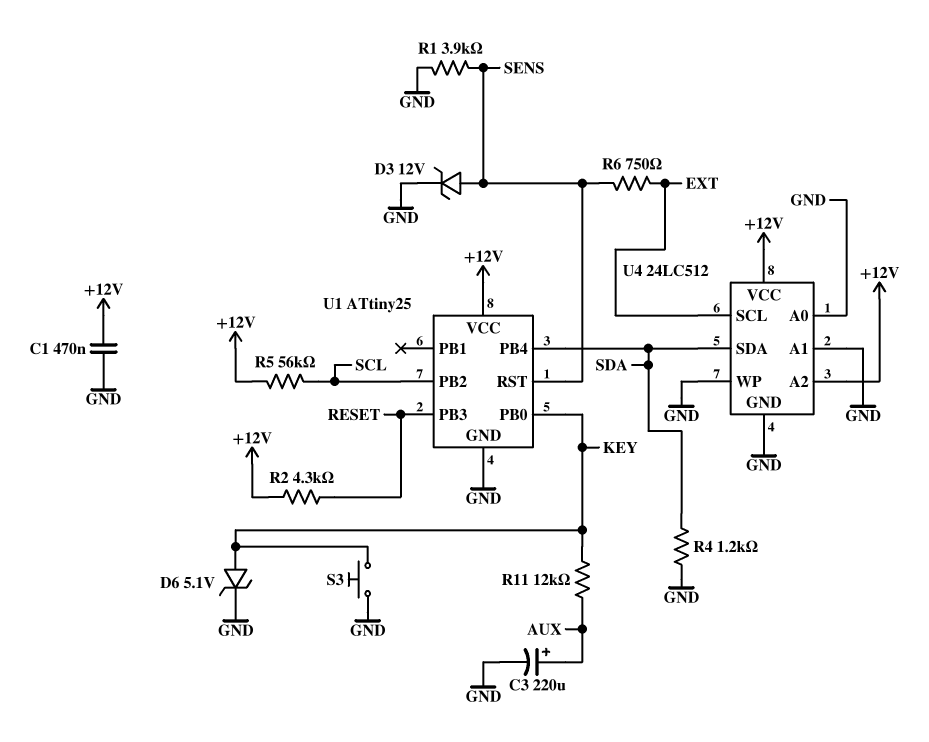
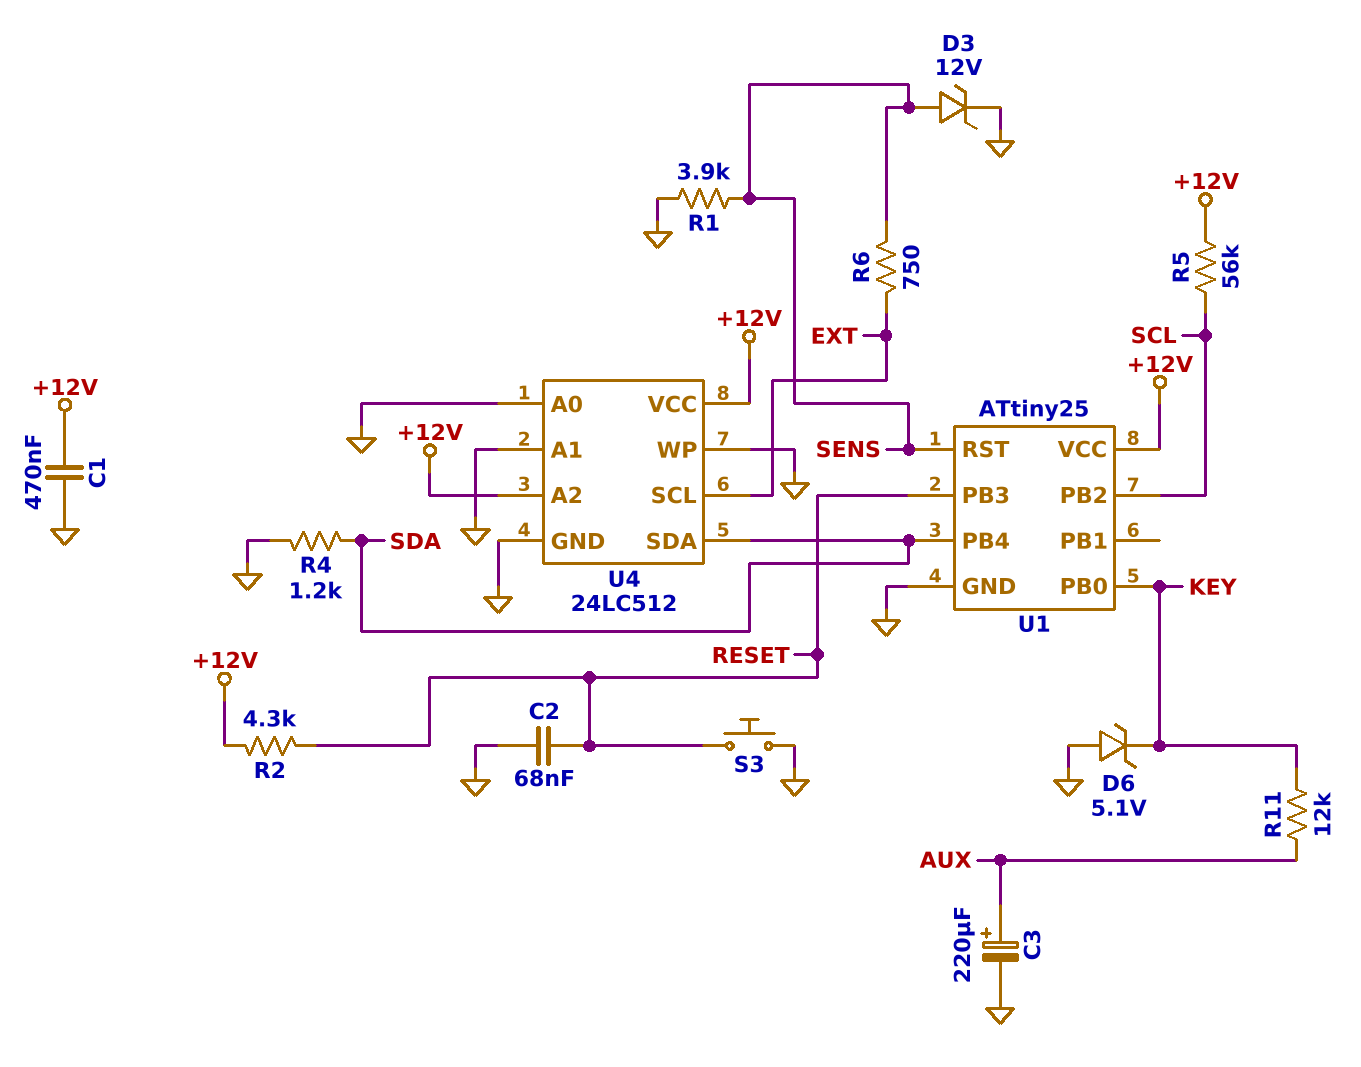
C2: none -> 68nF (GND, RESET)
D6: zener 5.1V (A KEY, K GND) -> zener 5.1V (A GND, K KEY)
S3: button (GND, KEY) -> button (GND, RESET)

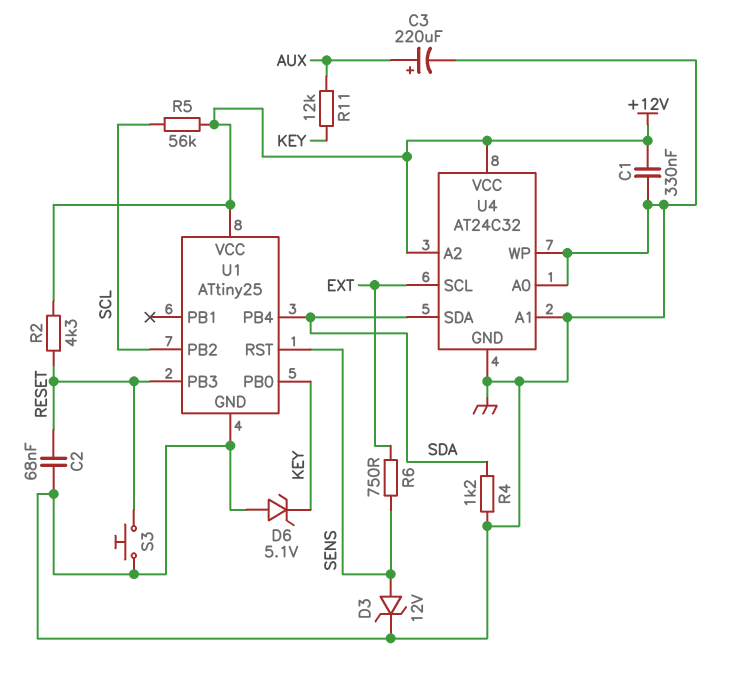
C1: 470nF (+12V, GND) -> 330nF (+12V, GND)
R1: 3.9k (GND, SENS) -> none
U4: 24LC512 -> AT24C32

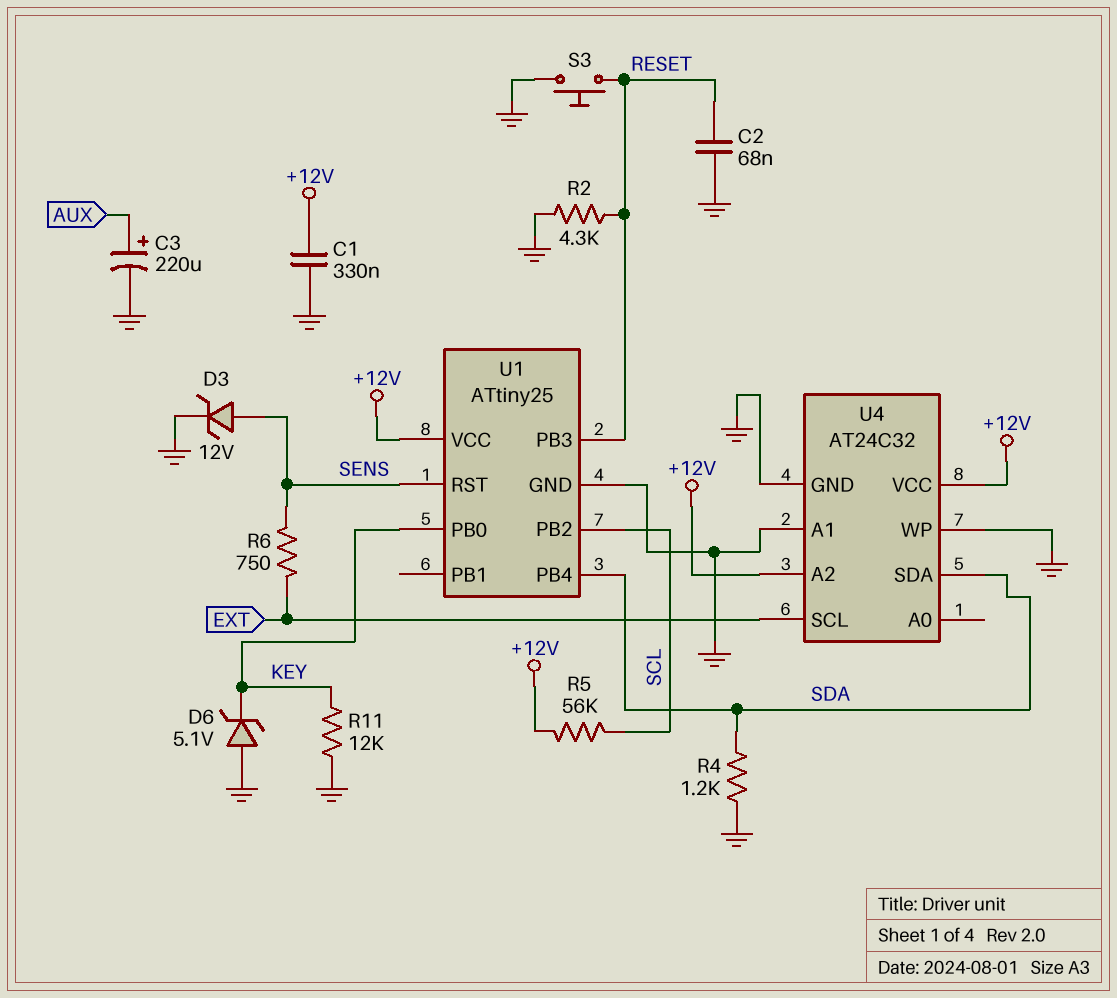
R2: 4.3k (+12V, RESET) -> 4.3k (GND, RESET)
R11: 12k (AUX, KEY) -> 12k (GND, KEY)
U4 pin A0: GND -> none

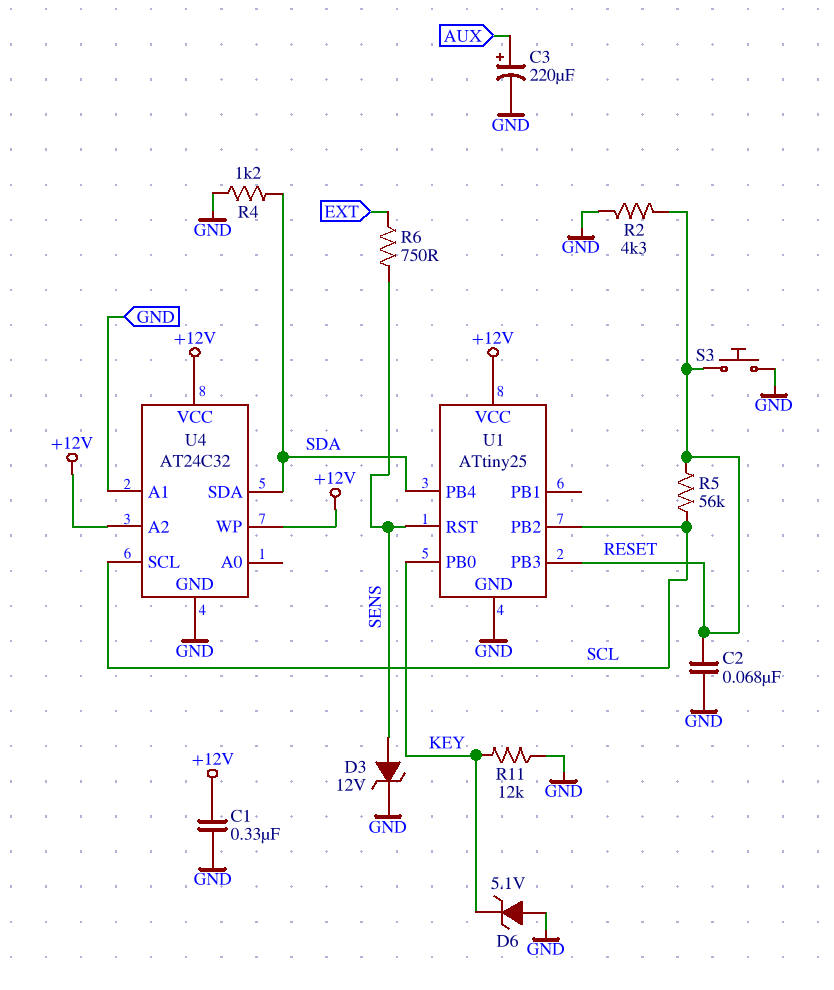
R5: 56k (+12V, SCL) -> 56k (RESET, SCL)
U4 pin SCL: EXT -> SCL
U4 pin WP: GND -> +12V

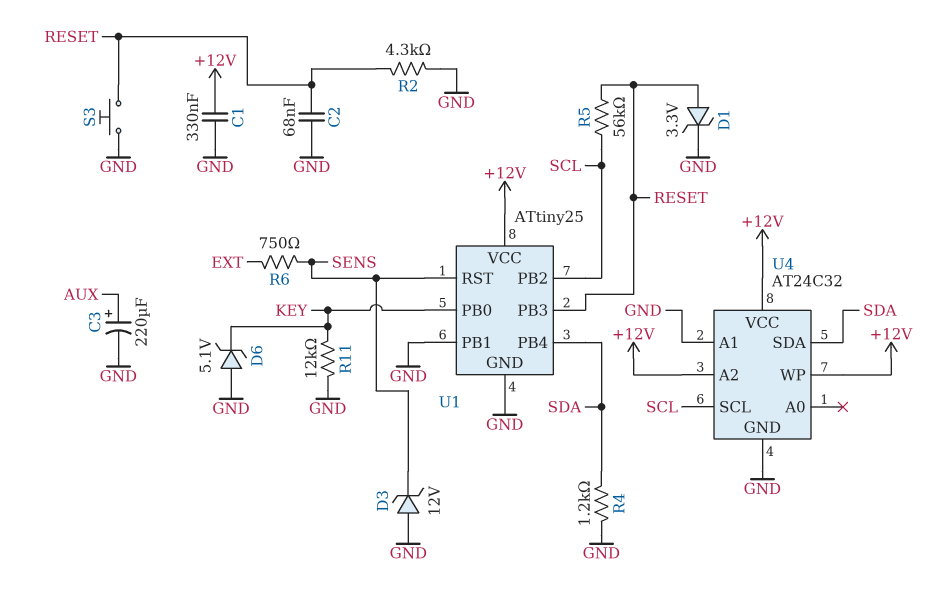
D1: none -> zener 3.3V (A RESET, K GND)
D3: zener 12V (A SENS, K GND) -> zener 12V (A GND, K SENS)
U1 pin PB1: none -> GND

